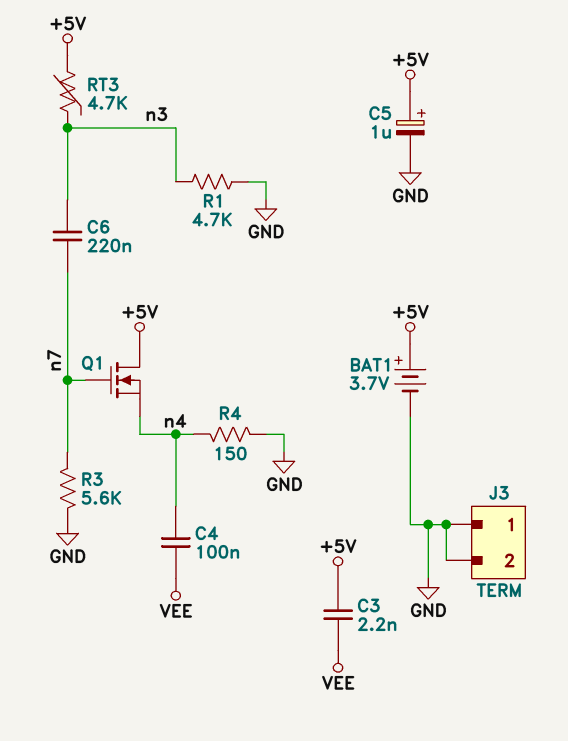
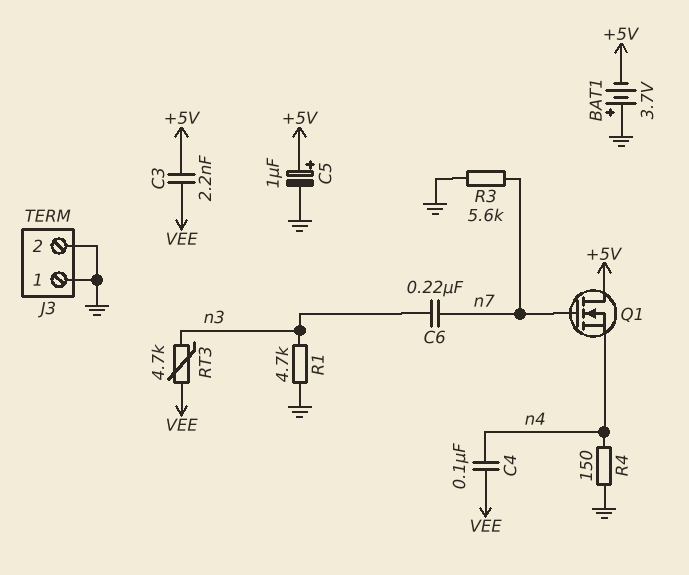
BAT1: 3.7V (plus +5V, minus GND) -> 3.7V (plus GND, minus +5V)
RT3: 4.7k (+5V, n3) -> 4.7k (VEE, n3)

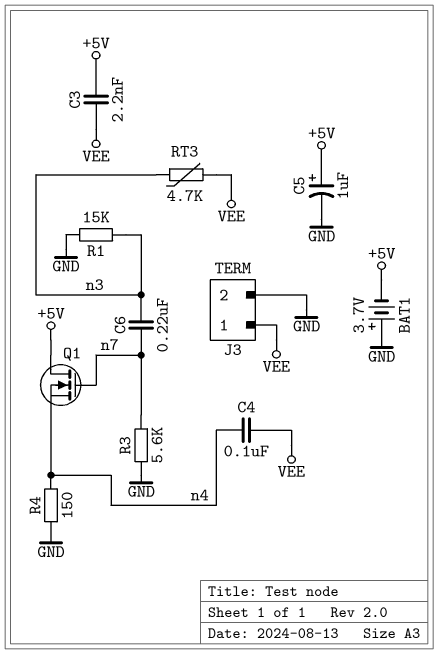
J3 pin 1: GND -> VEE
R1: 4.7k (GND, n3) -> 15k (GND, n3)

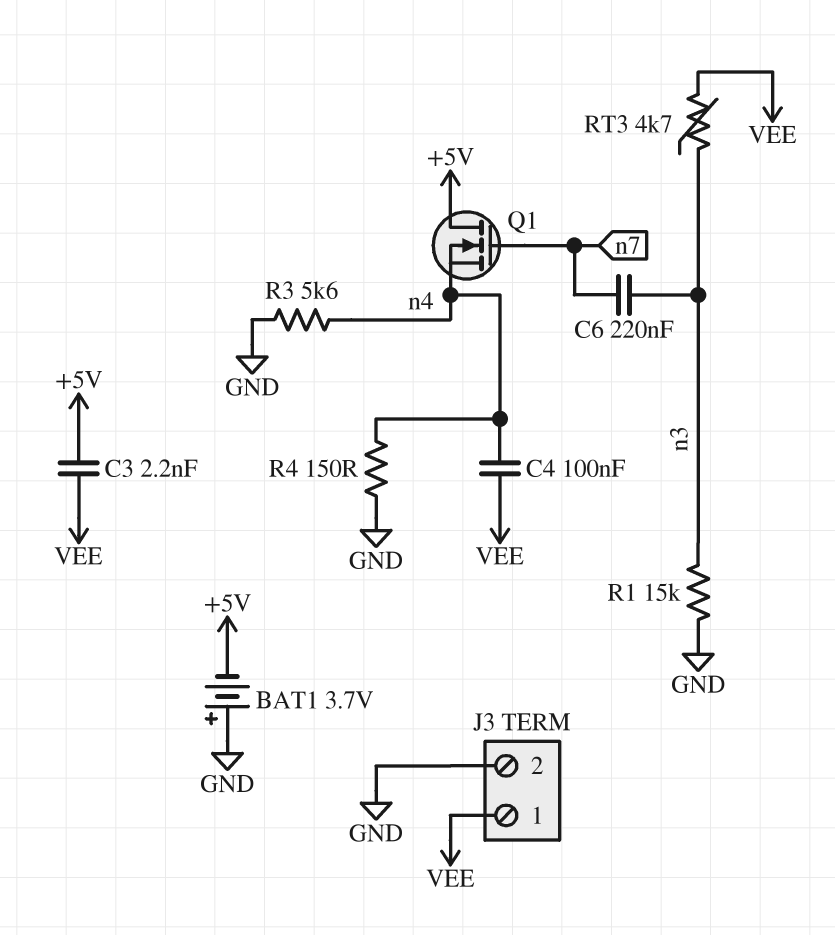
C5: 1uF (plus +5V, minus GND) -> none
R3: 5.6k (GND, n7) -> 5.6k (GND, n4)

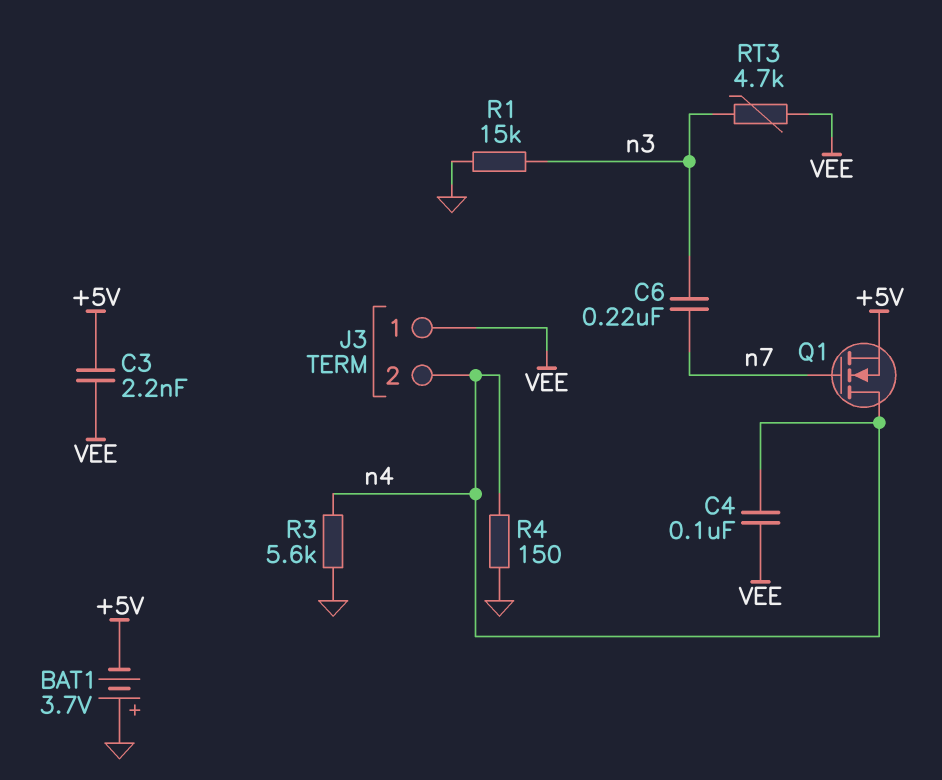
J3 pin 2: GND -> n4
Q1: NMOS (G n7, D +5V, S n4) -> NMOS (G n7, D n4, S +5V)

